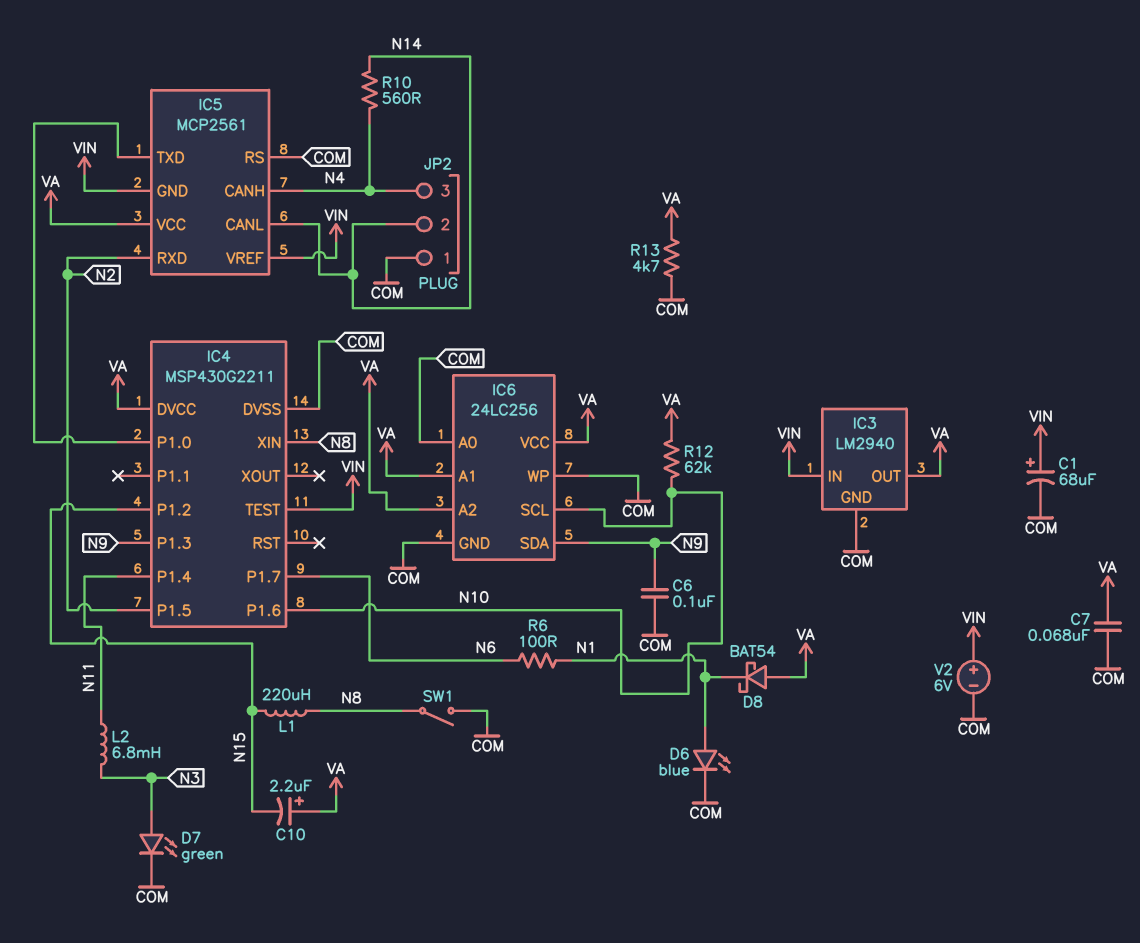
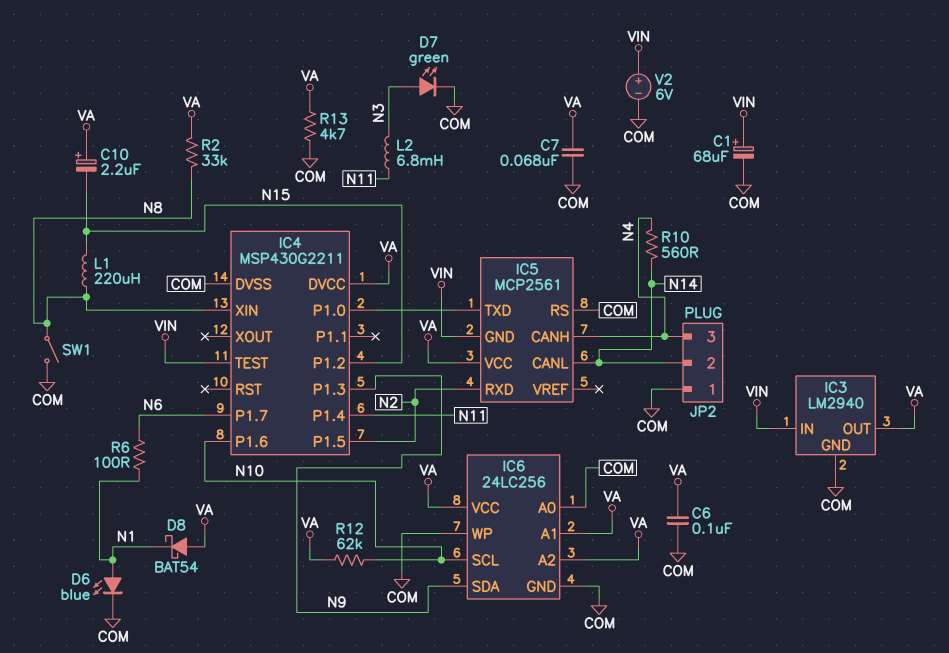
C6: 100nF (COM, N9) -> 100nF (COM, VA)
IC5 pin VREF: VIN -> none
R2: none -> 33k (N8, VA)

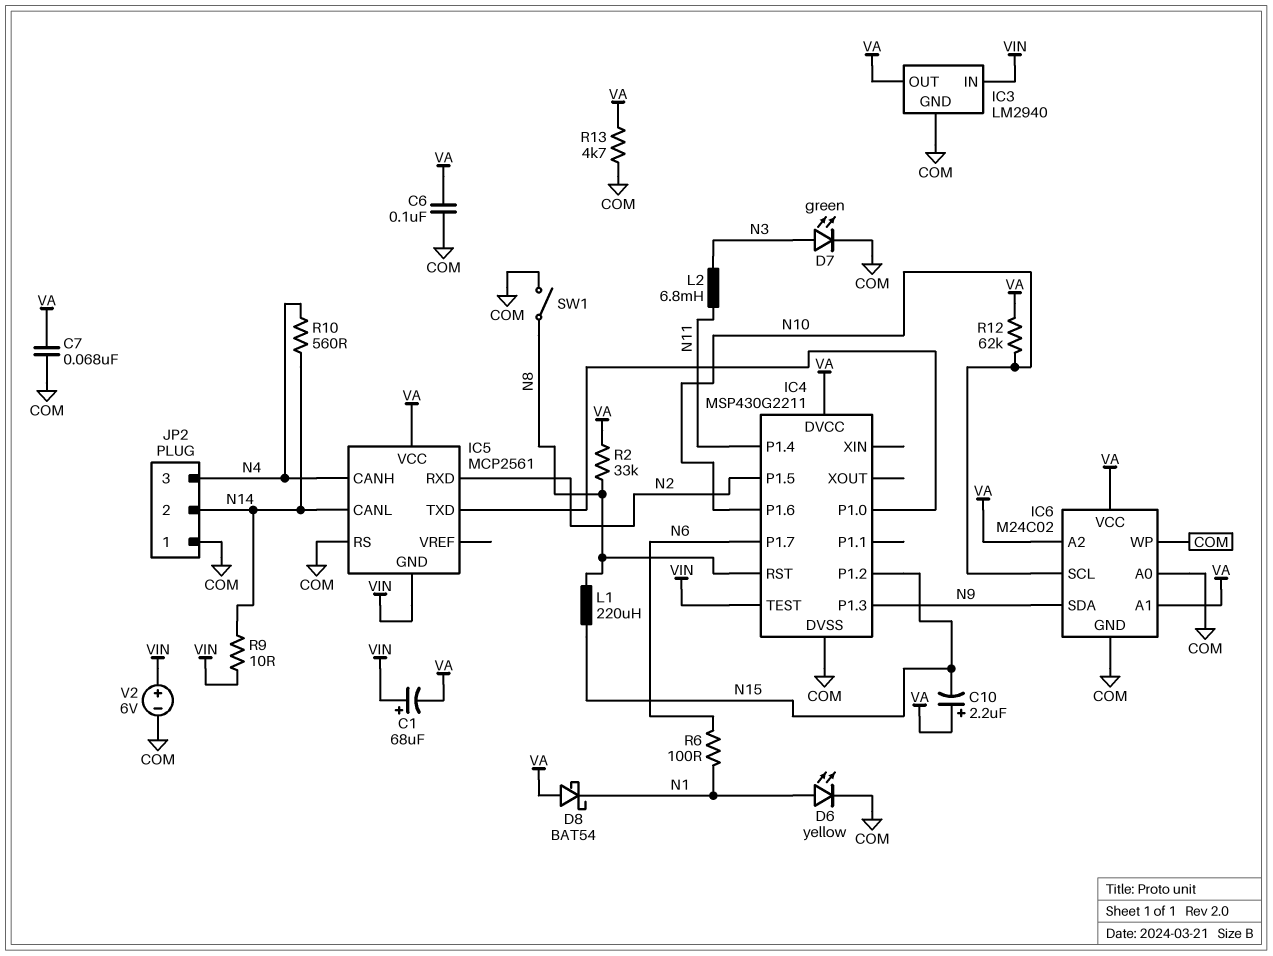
C1: 68uF (plus VIN, minus COM) -> 68uF (plus VIN, minus VA)
D6: LED blue (A N1, K COM) -> LED yellow (A N1, K COM)
IC4 pin RST: none -> N8
IC4 pin XIN: N8 -> none
IC6: 24LC256 -> M24C02
R9: none -> 10 (N14, VIN)

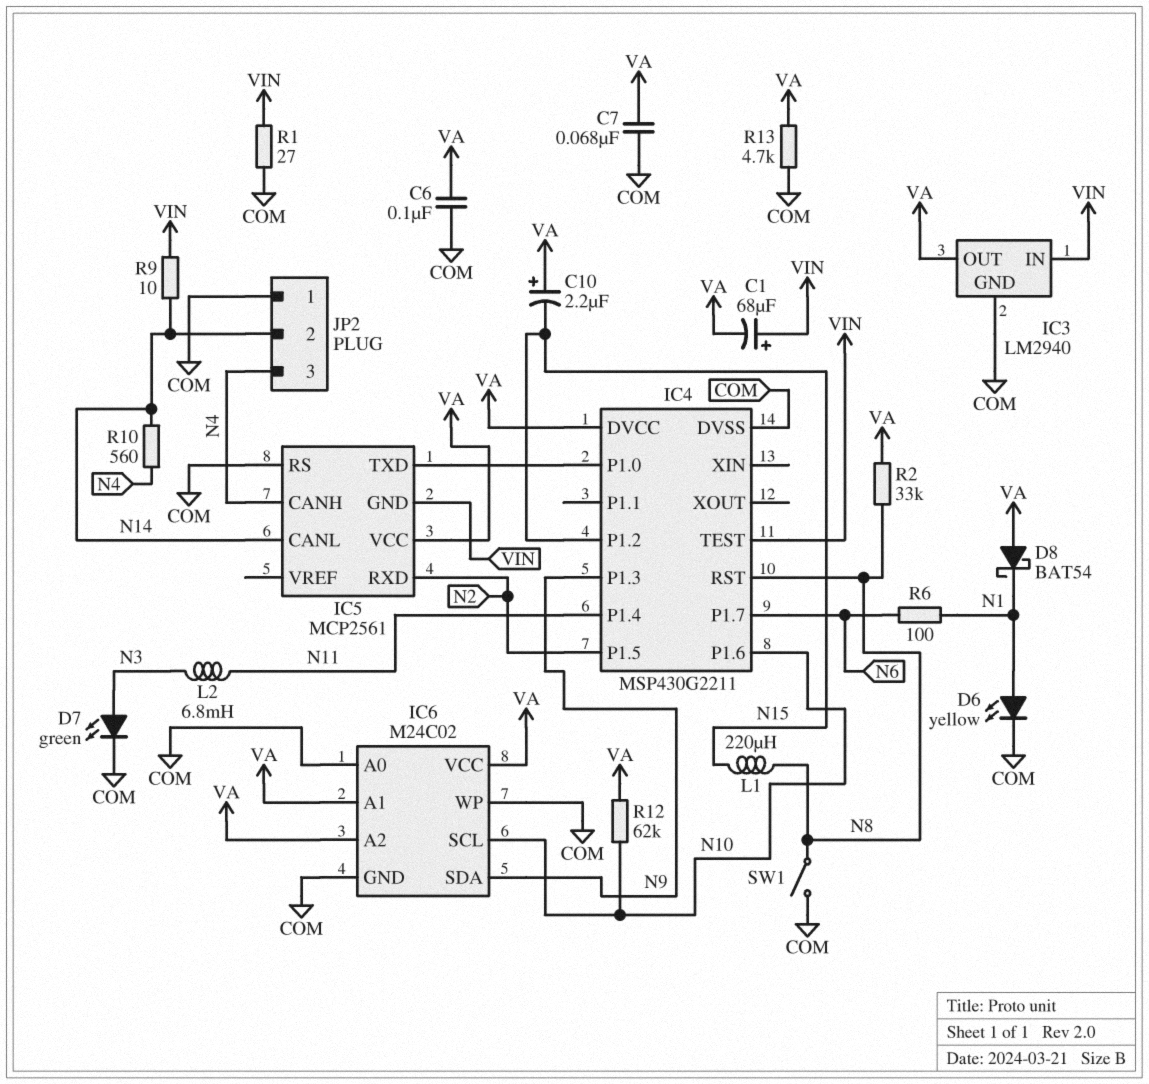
R1: none -> 27 (COM, VIN)
V2: 6V (plus VIN, minus COM) -> none

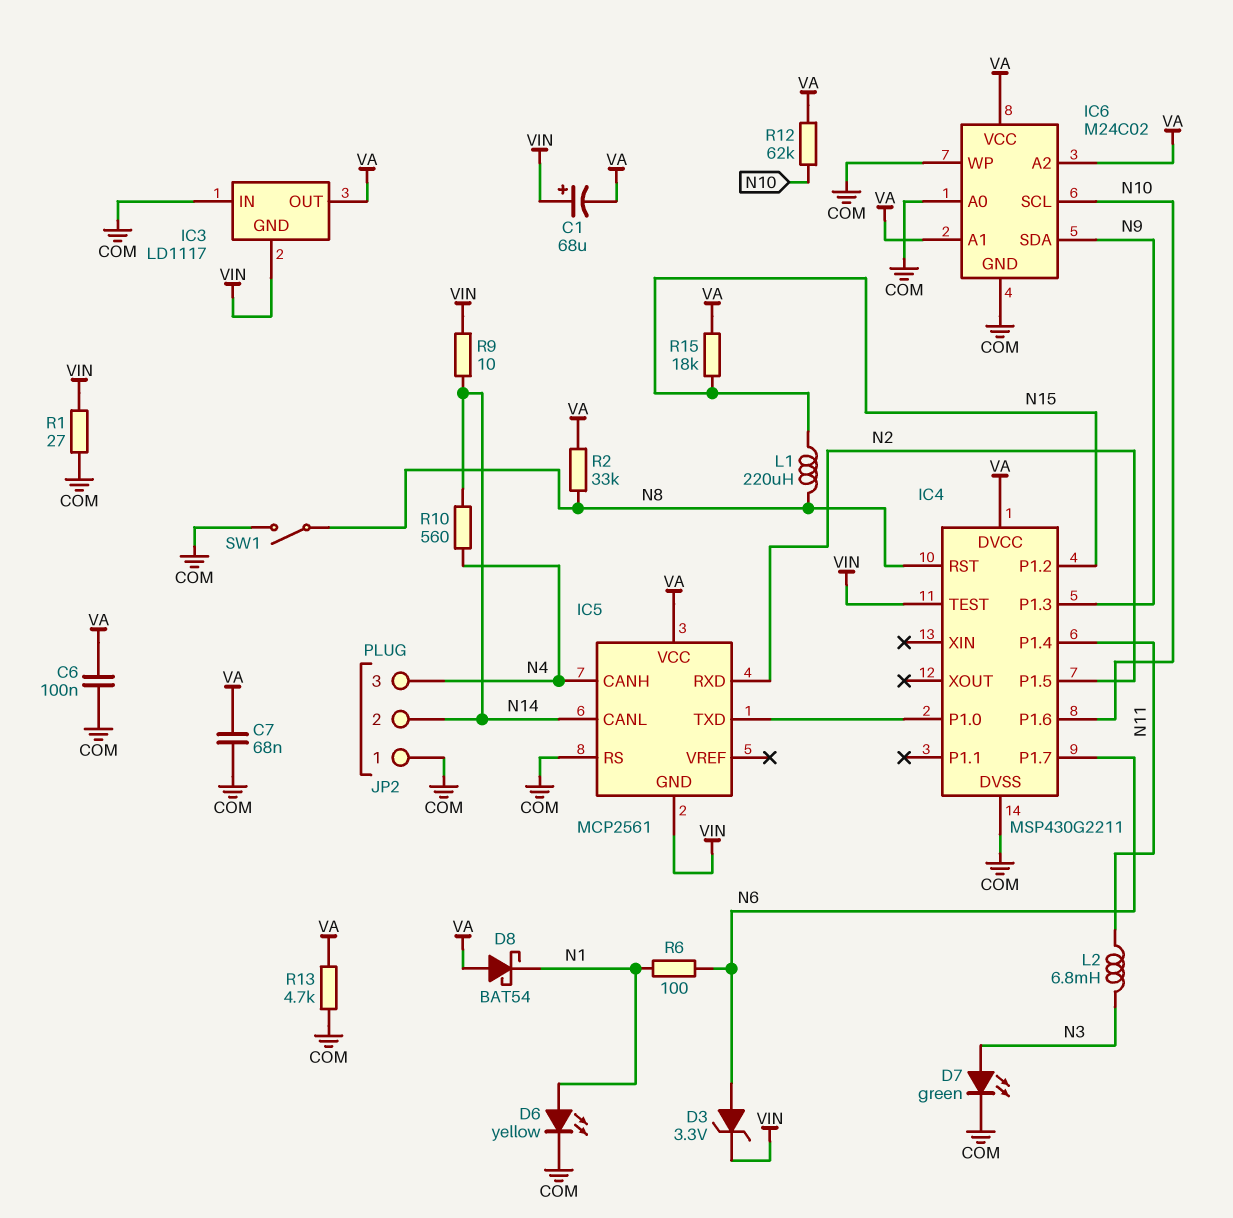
C10: 2.2uF (plus VA, minus N15) -> none
D3: none -> zener 3.3V (A N6, K VIN)
IC3: LM2940 -> LD1117
IC3 pin GND: COM -> VIN
IC3 pin IN: VIN -> COM
R15: none -> 18k (N15, VA)

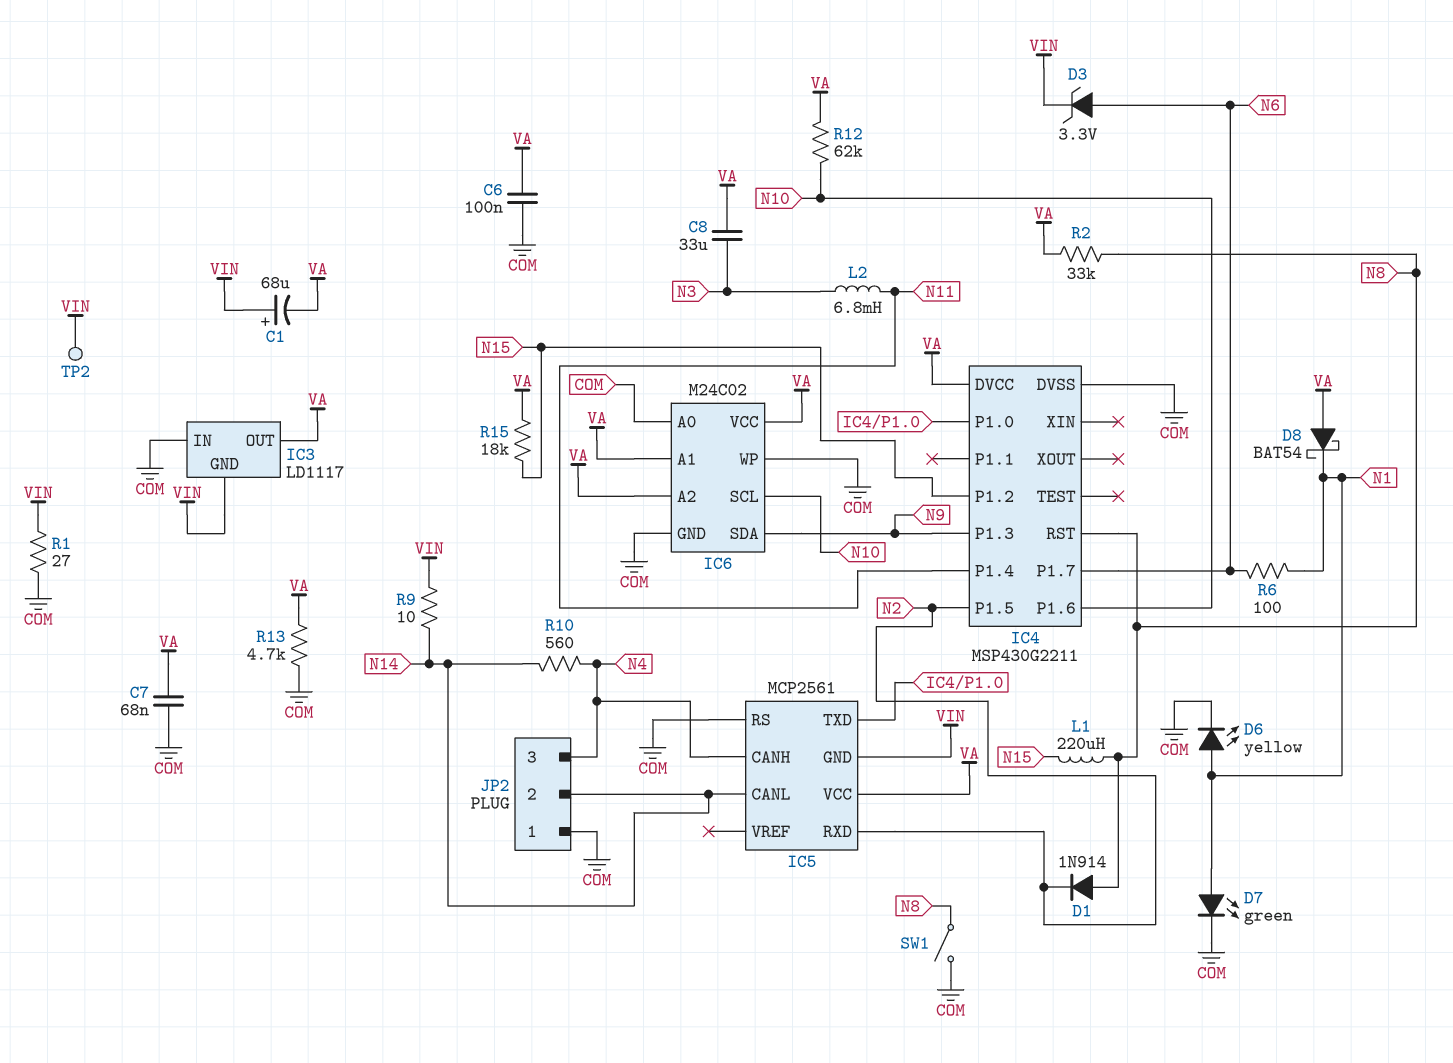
C8: none -> 33uF (N3, VA)
D1: none -> diode 1N914 (A N8, K N2)
D7: LED green (A N3, K COM) -> LED green (A N1, K COM)
IC4 pin TEST: VIN -> none
TP2: none -> test point (VIN)

